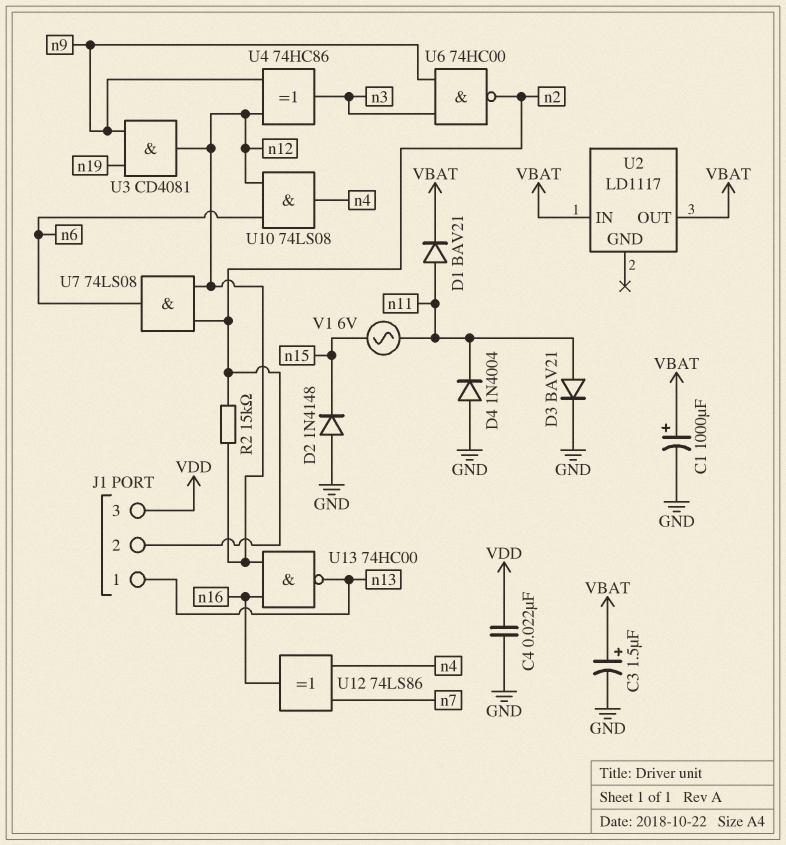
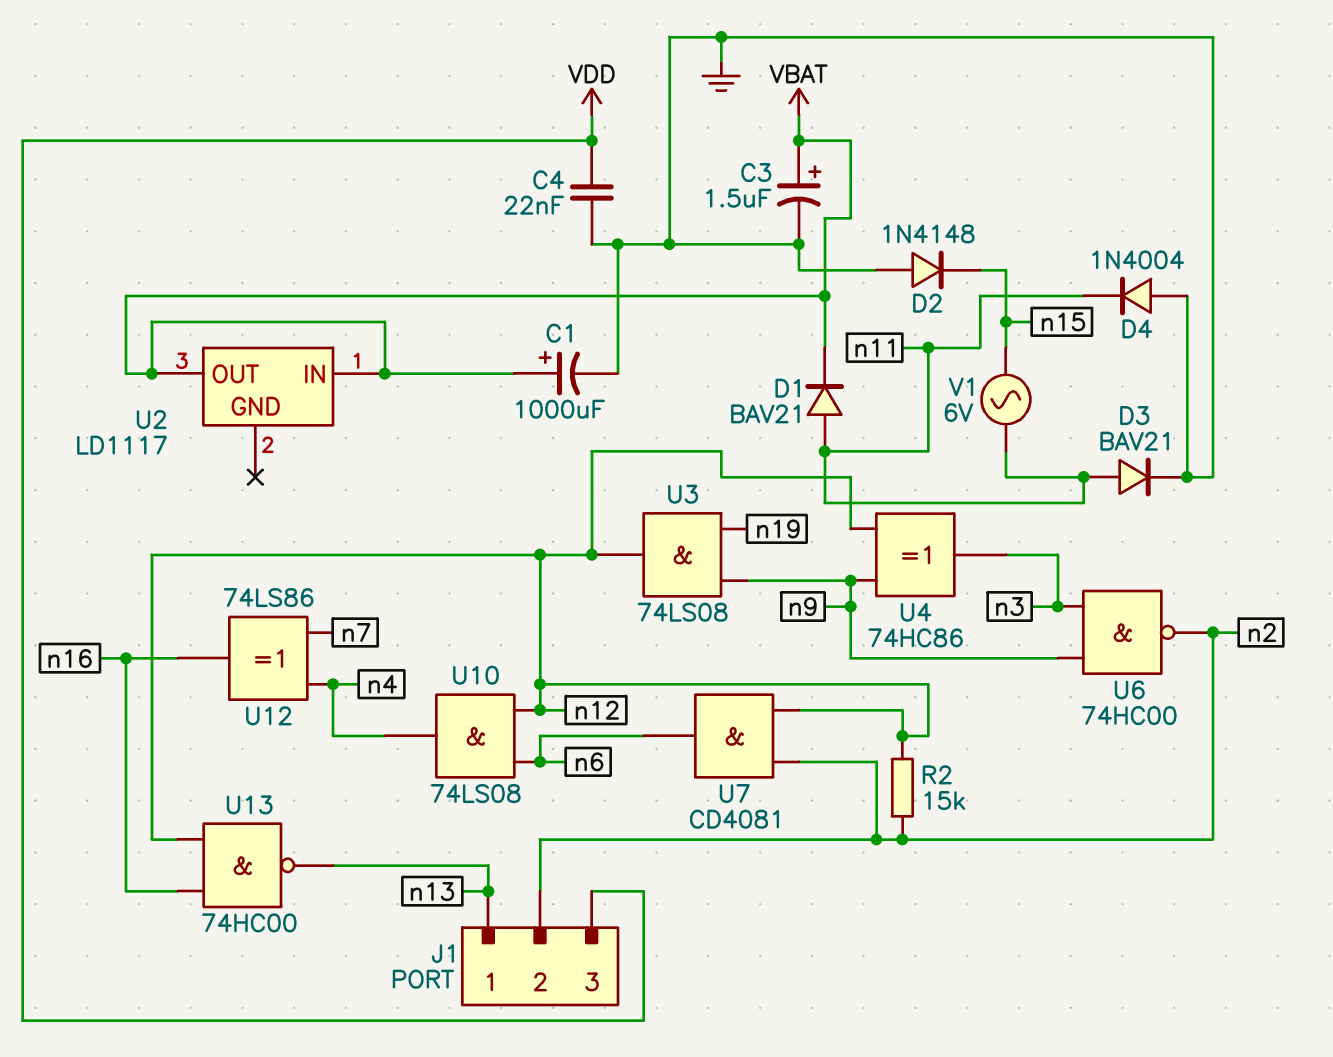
U3: AND CD4081 (in n9, in n19, out n12) -> AND 74LS08 (in n9, in n19, out n12)
U7: AND 74LS08 (in n2, in n12, out n6) -> AND CD4081 (in n2, in n12, out n6)

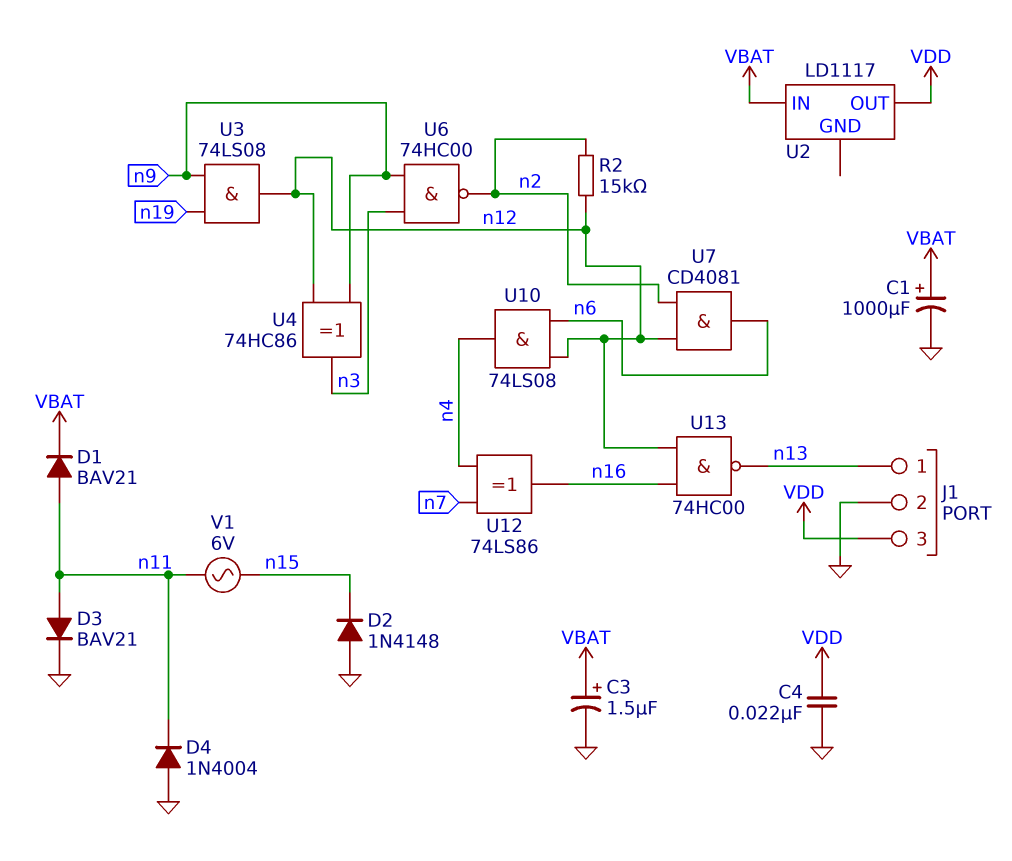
J1 pin 2: n2 -> GND
U2 pin OUT: VBAT -> VDD

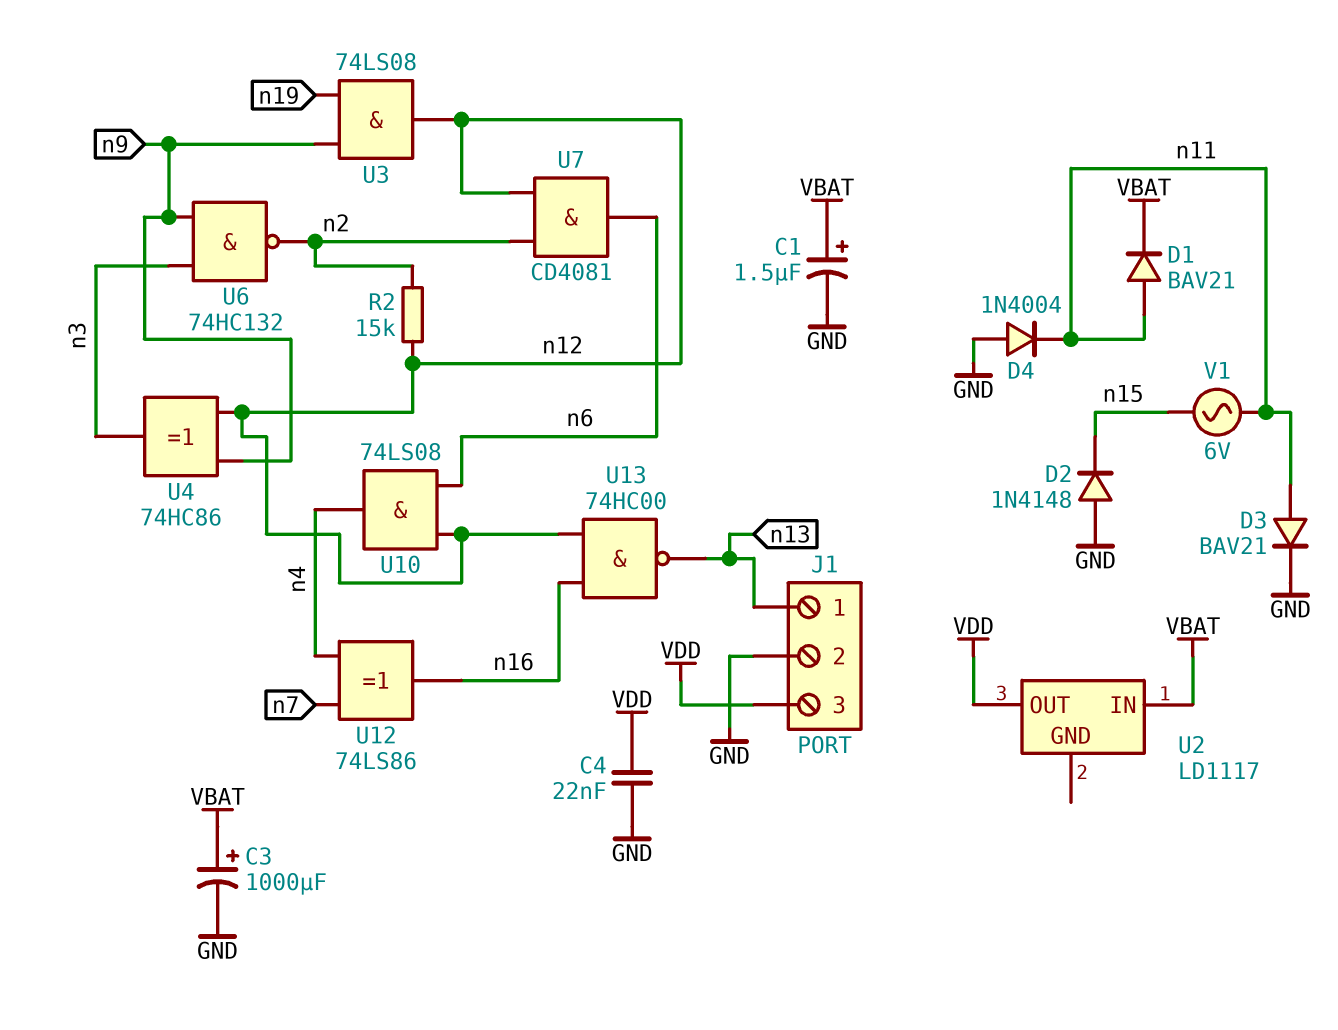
C1: 1000uF (plus VBAT, minus GND) -> 1.5uF (plus VBAT, minus GND)
C3: 1.5uF (plus VBAT, minus GND) -> 1000uF (plus VBAT, minus GND)
U6: NAND 74HC00 (in n3, in n9, out n2) -> NAND 74HC132 (in n3, in n9, out n2)

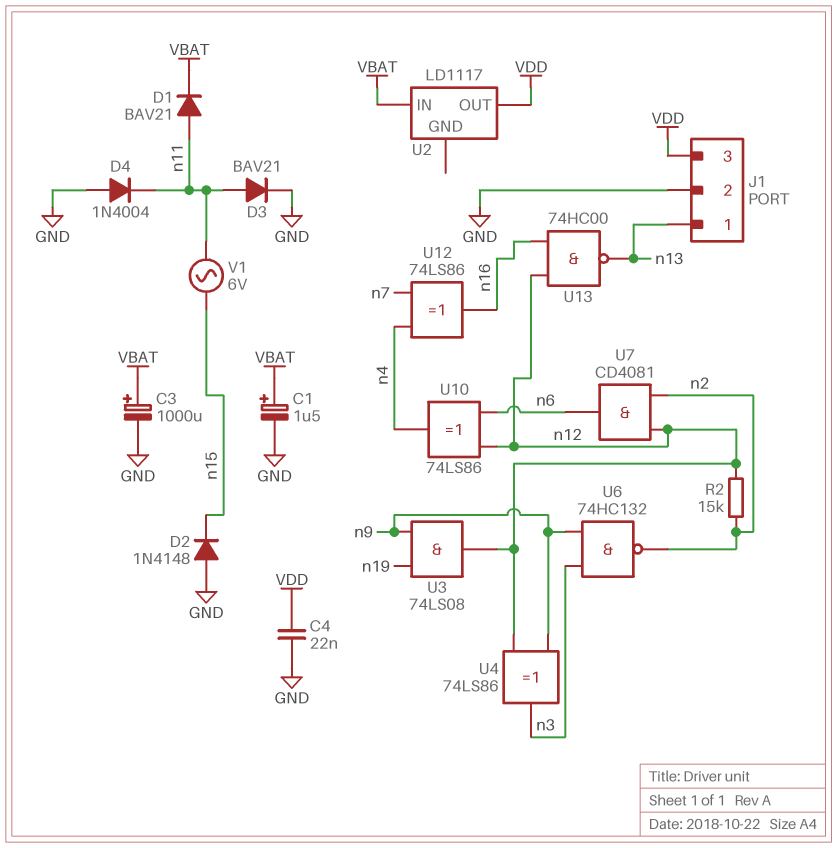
U4: XOR 74HC86 (in n9, in n12, out n3) -> XOR 74LS86 (in n9, in n12, out n3)
U10: AND 74LS08 (in n6, in n12, out n4) -> XOR 74LS86 (in n6, in n12, out n4)

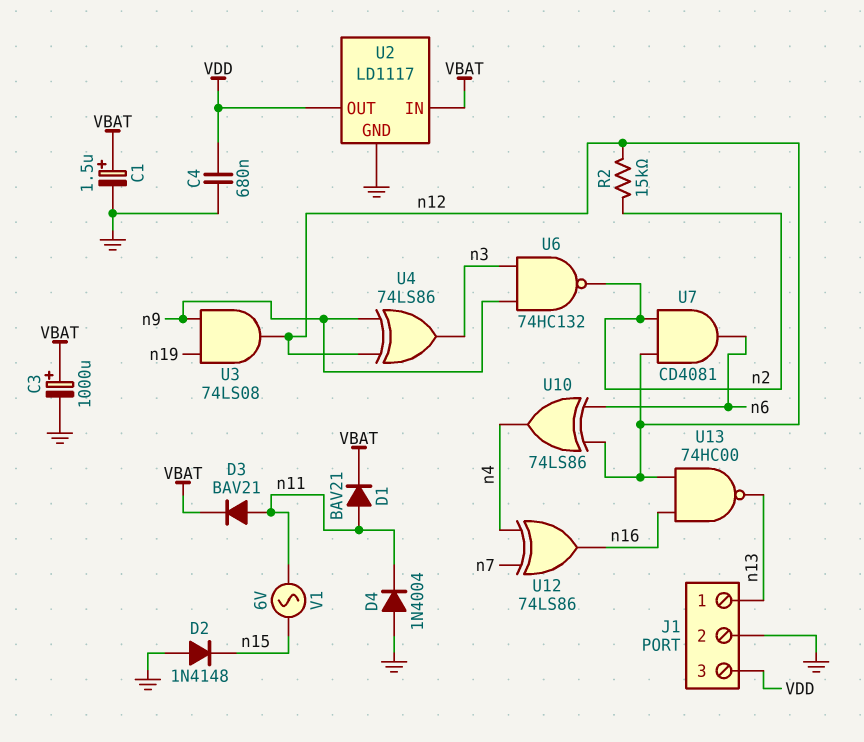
C4: 22nF (GND, VDD) -> 680nF (GND, VDD)
D3: diode BAV21 (A n11, K GND) -> diode BAV21 (A n11, K VBAT)
U2 pin GND: none -> GND

